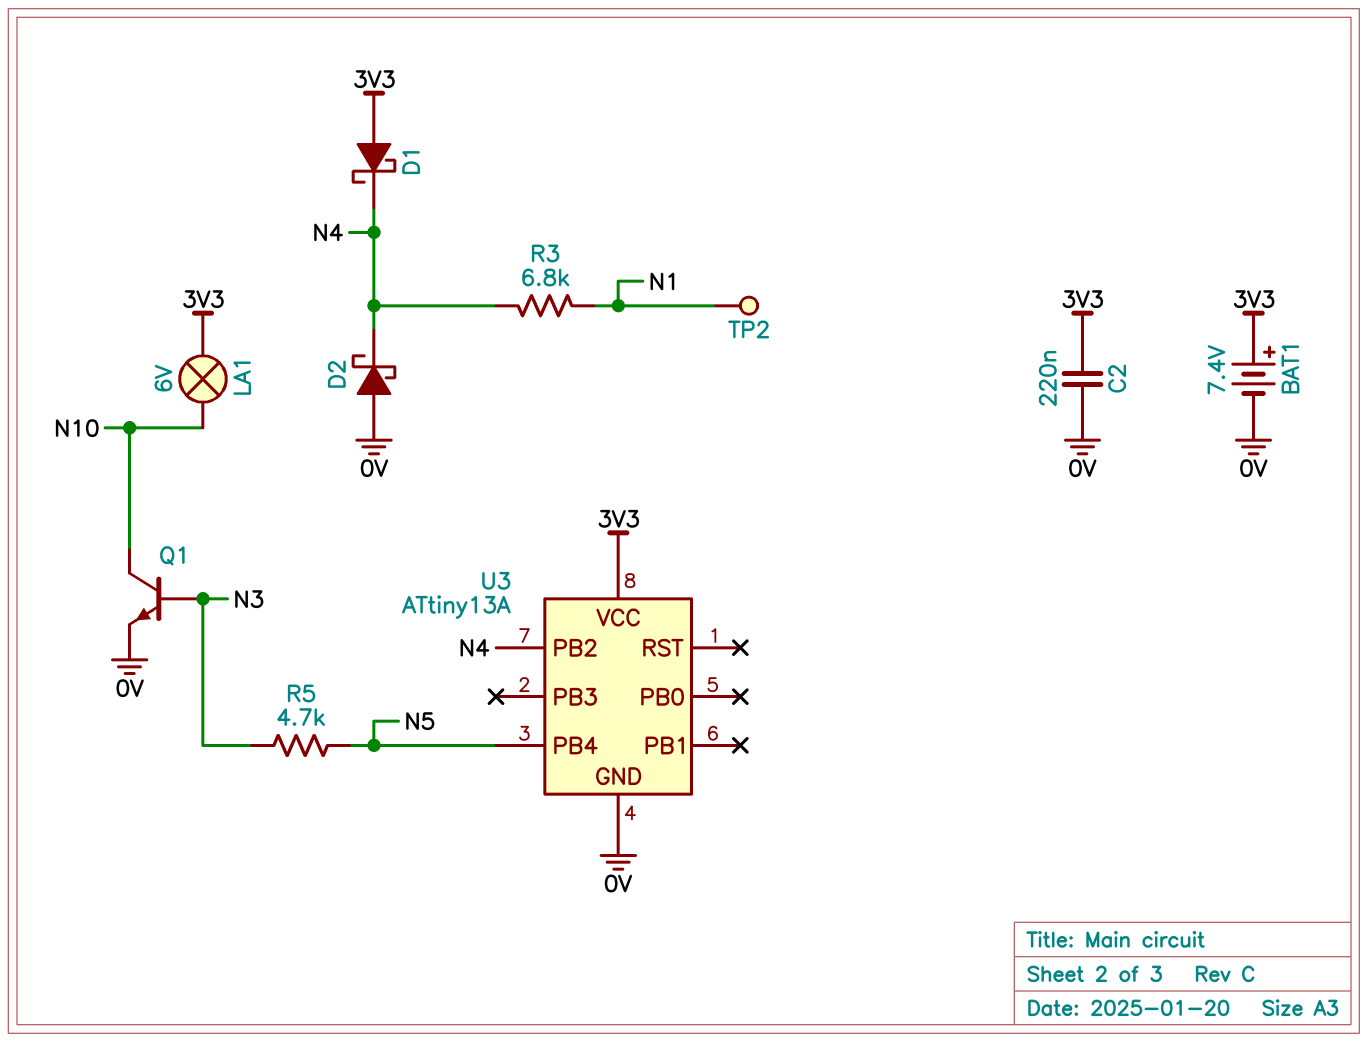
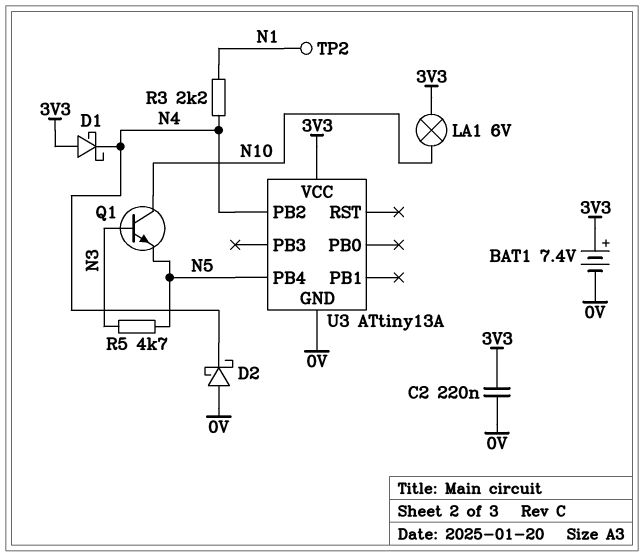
Q1: NPN (B N3, C N10, E 0V) -> NPN (B N3, C N10, E N5)
R3: 6.8k (N1, N4) -> 2.2k (N1, N4)

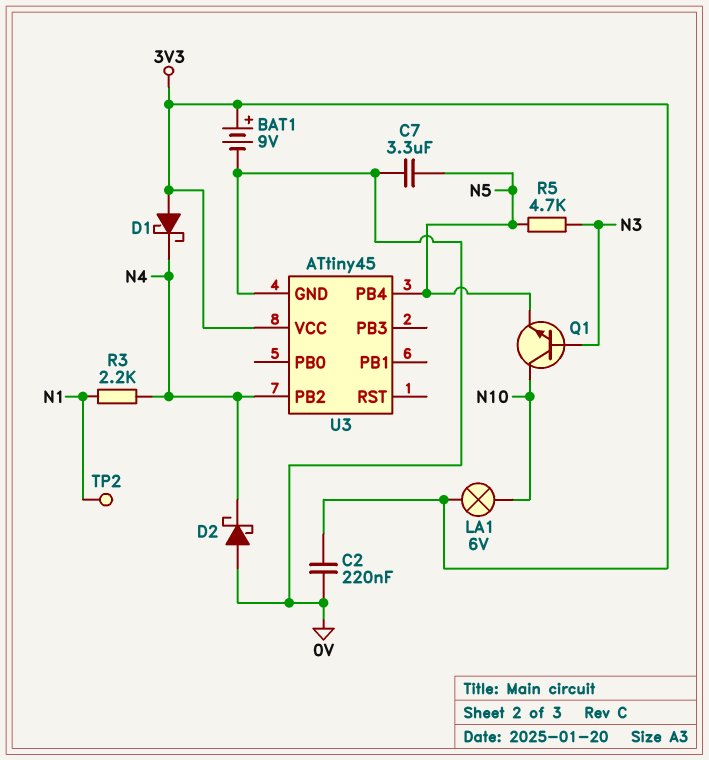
BAT1: 7.4V (plus 3V3, minus 0V) -> 9V (plus 3V3, minus 0V)
C7: none -> 3.3uF (0V, N5)
U3: ATtiny13A -> ATtiny45

